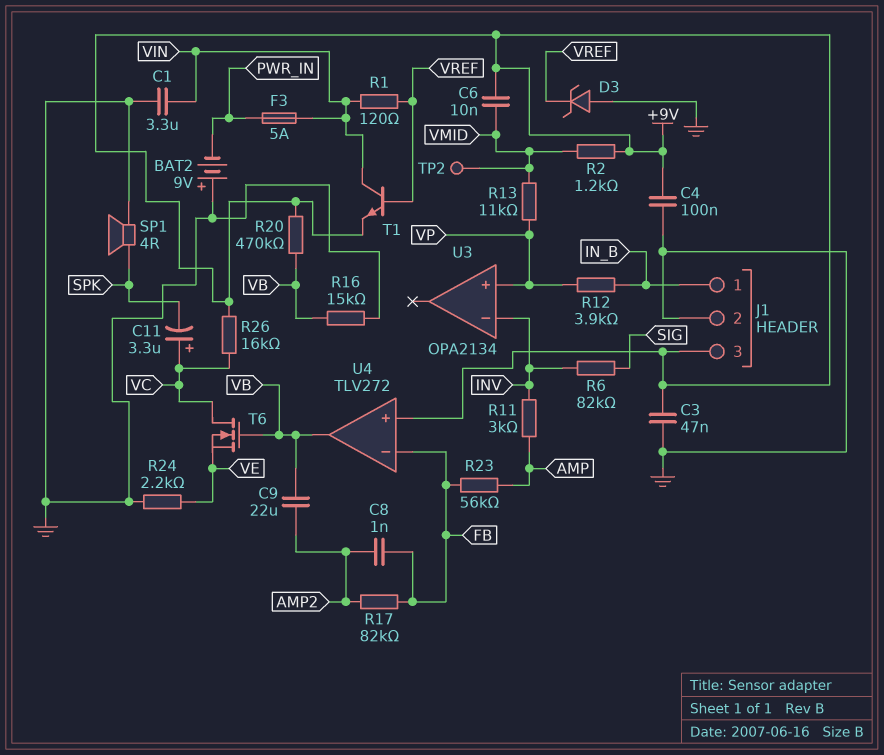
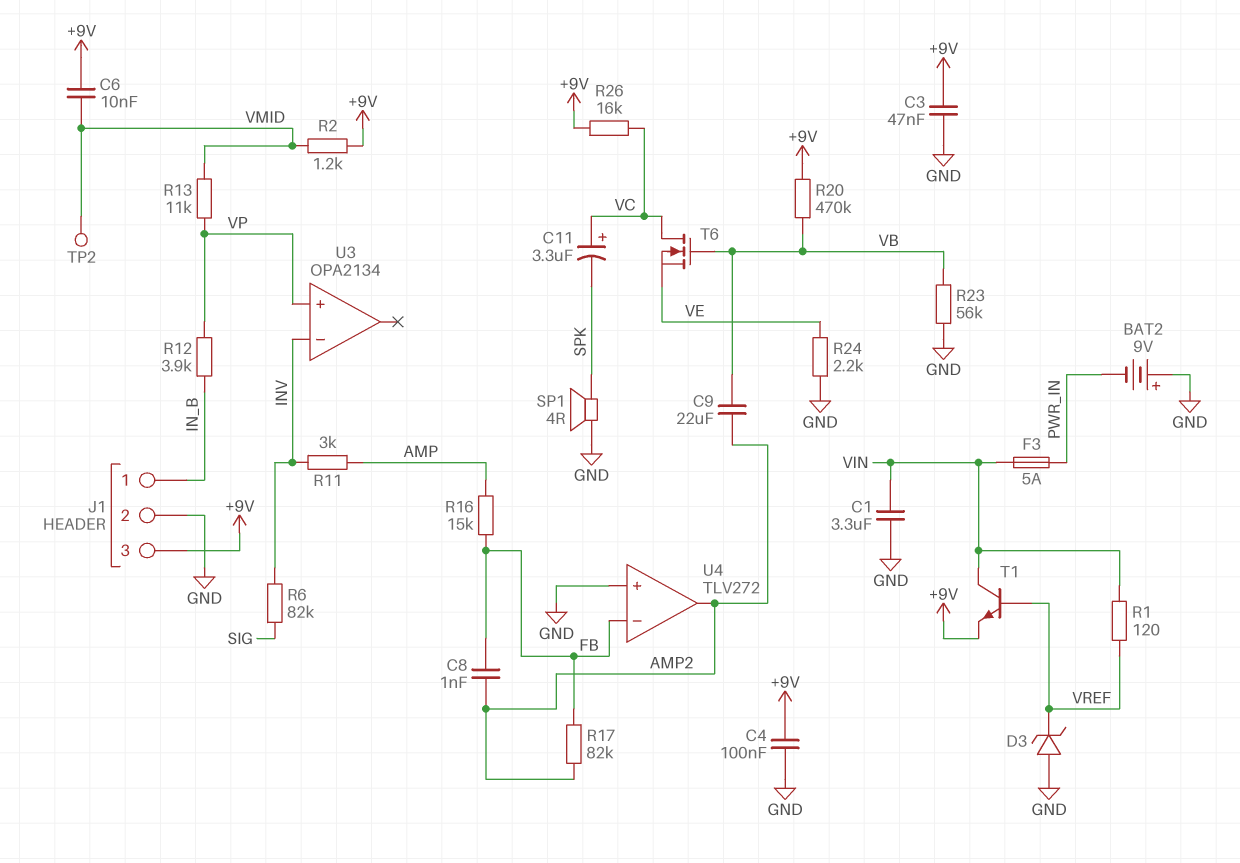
R16: 15k (GND, VB) -> 15k (AMP, FB)
R23: 56k (AMP, FB) -> 56k (GND, VB)
U4 pin in+: +9V -> GND
U4 pin out: VB -> AMP2

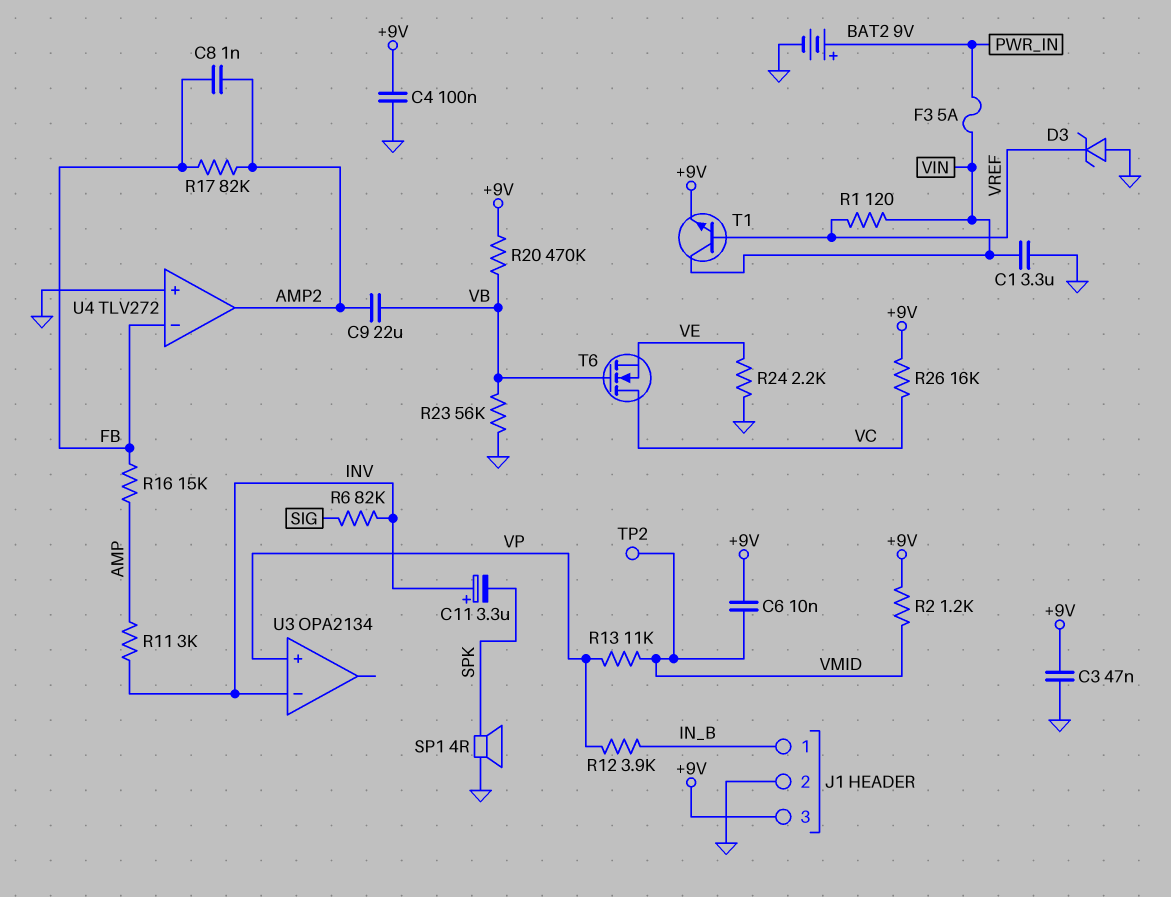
BAT2: 9V (plus GND, minus PWR_IN) -> 9V (plus PWR_IN, minus GND)
C11: 3.3uF (plus VC, minus SPK) -> 3.3uF (plus INV, minus SPK)

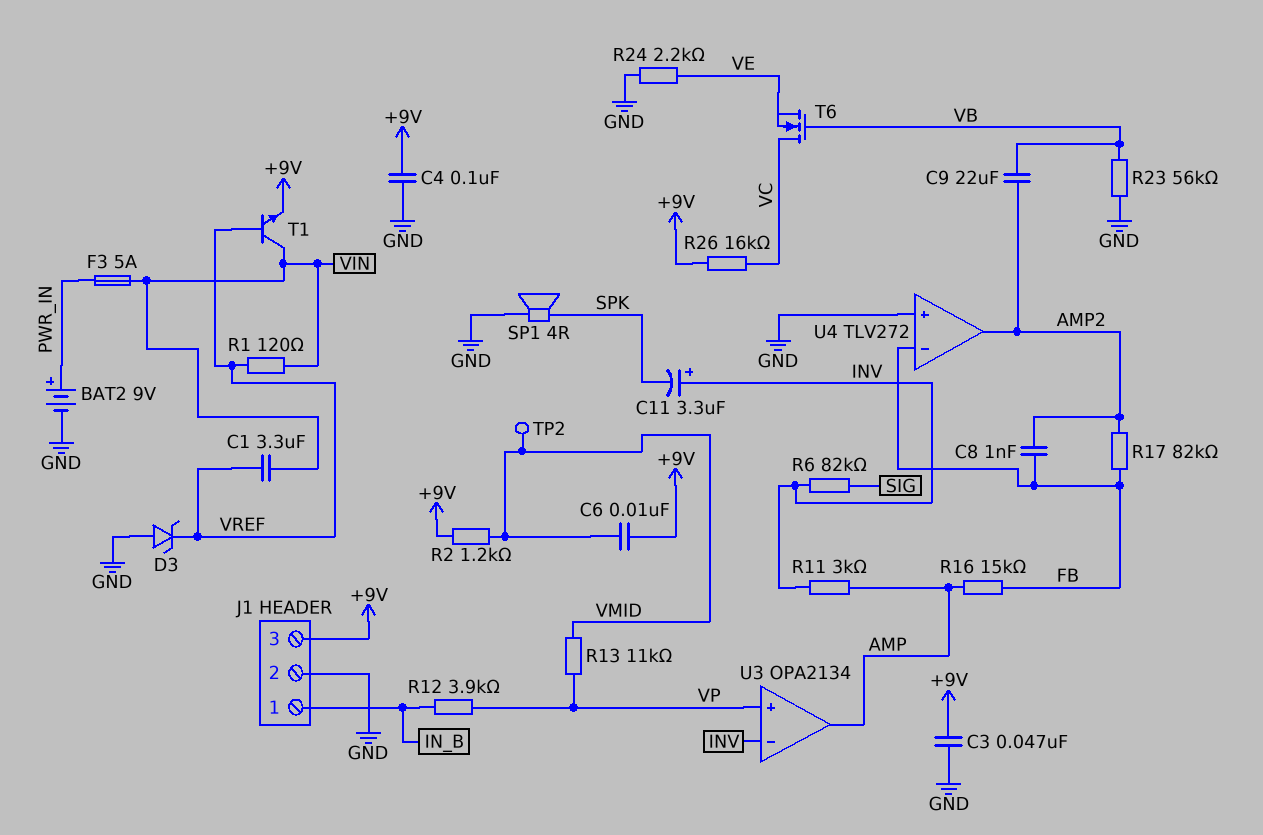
C1: 3.3uF (GND, VIN) -> 3.3uF (VIN, VREF)
R20: 470k (+9V, VB) -> none
U3 pin out: none -> AMP

